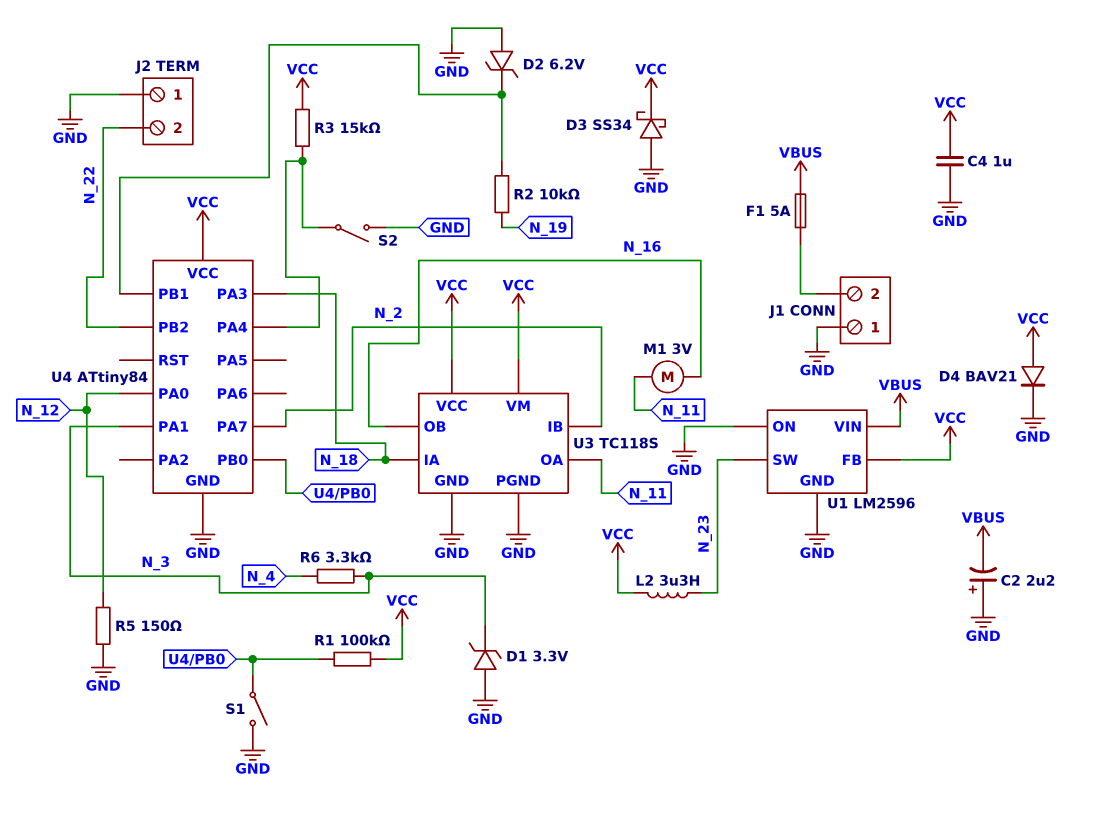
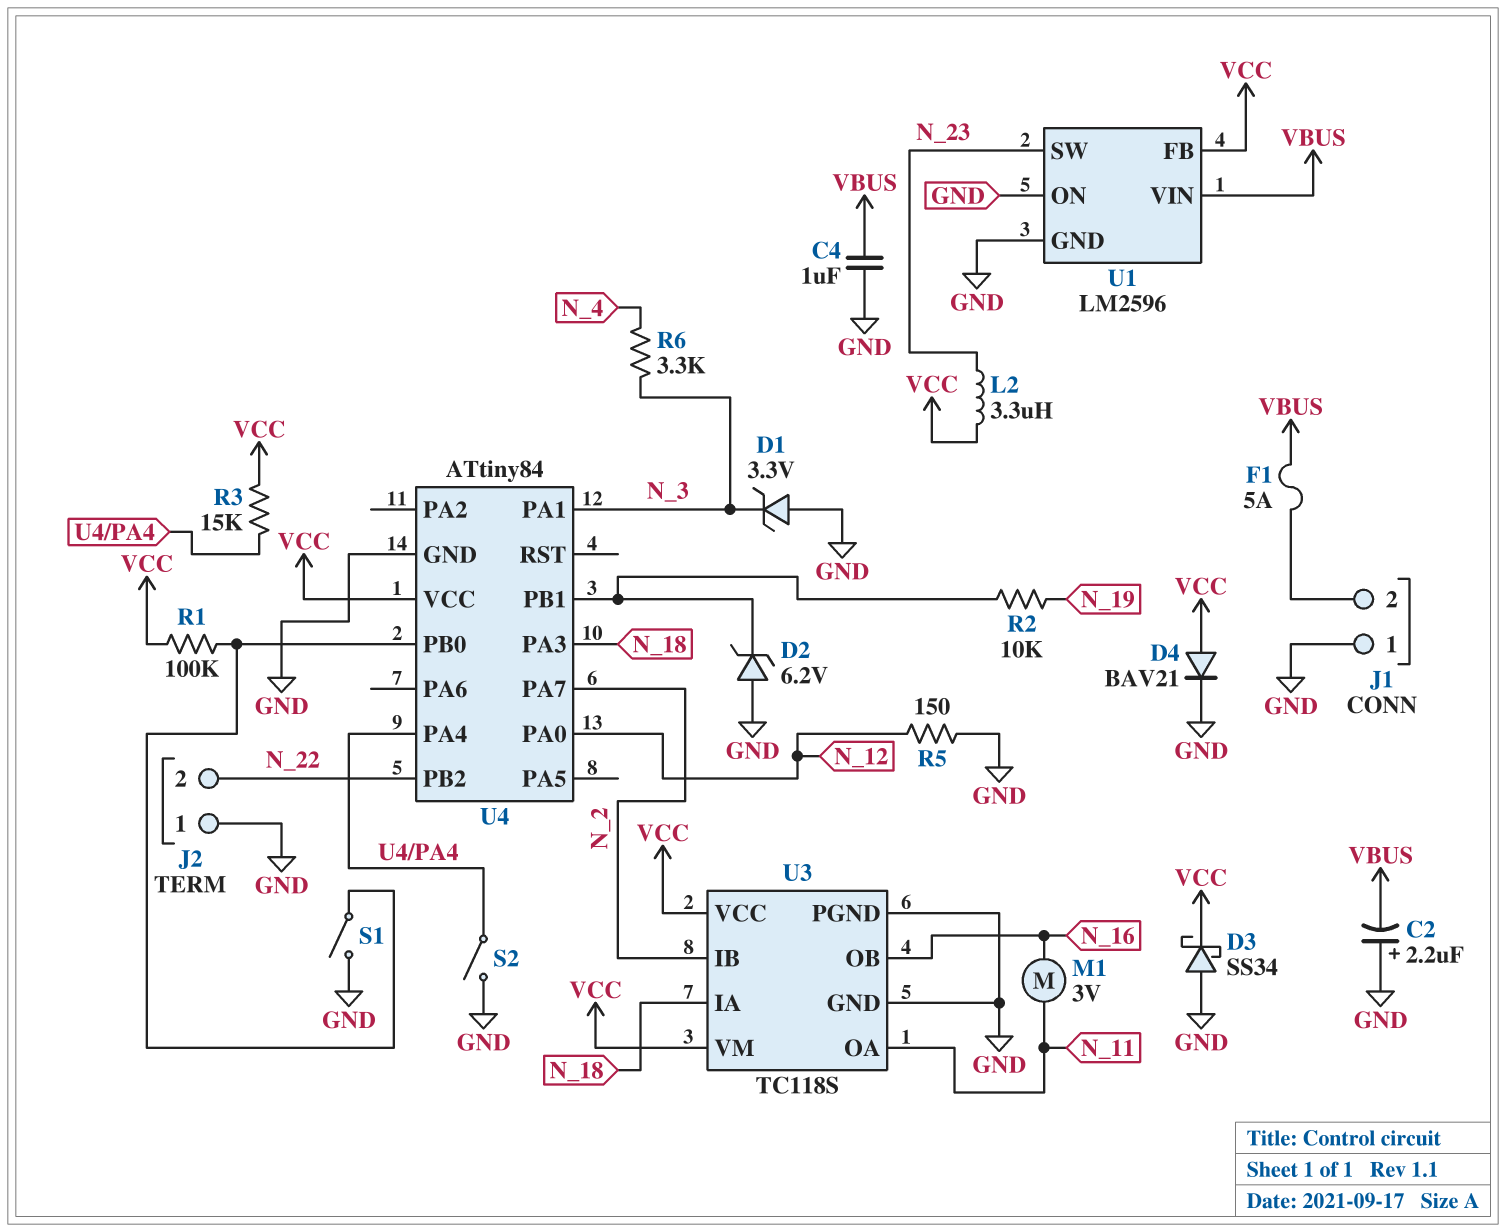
C4: 1uF (GND, VCC) -> 1uF (GND, VBUS)

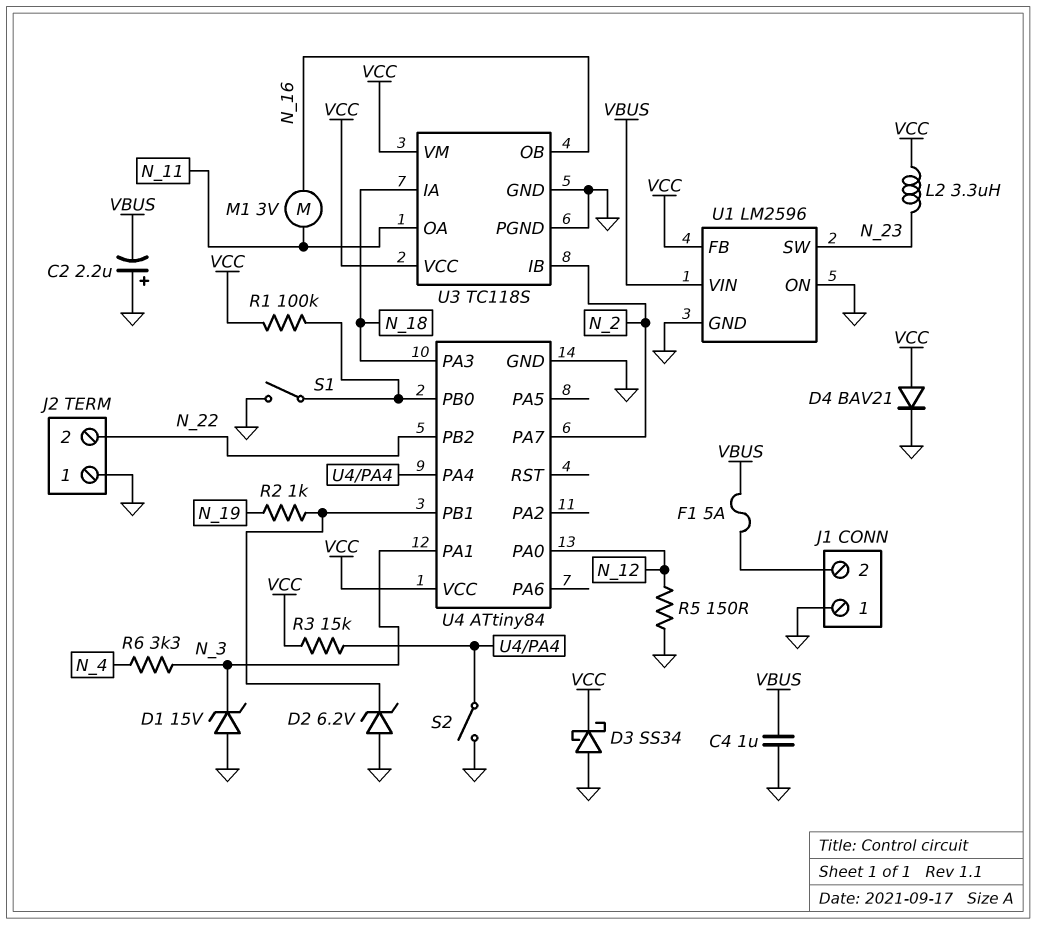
D1: zener 3.3V (A GND, K N_3) -> zener 15V (A GND, K N_3)
R2: 10k (N_19, U4/PB1) -> 1k (N_19, U4/PB1)

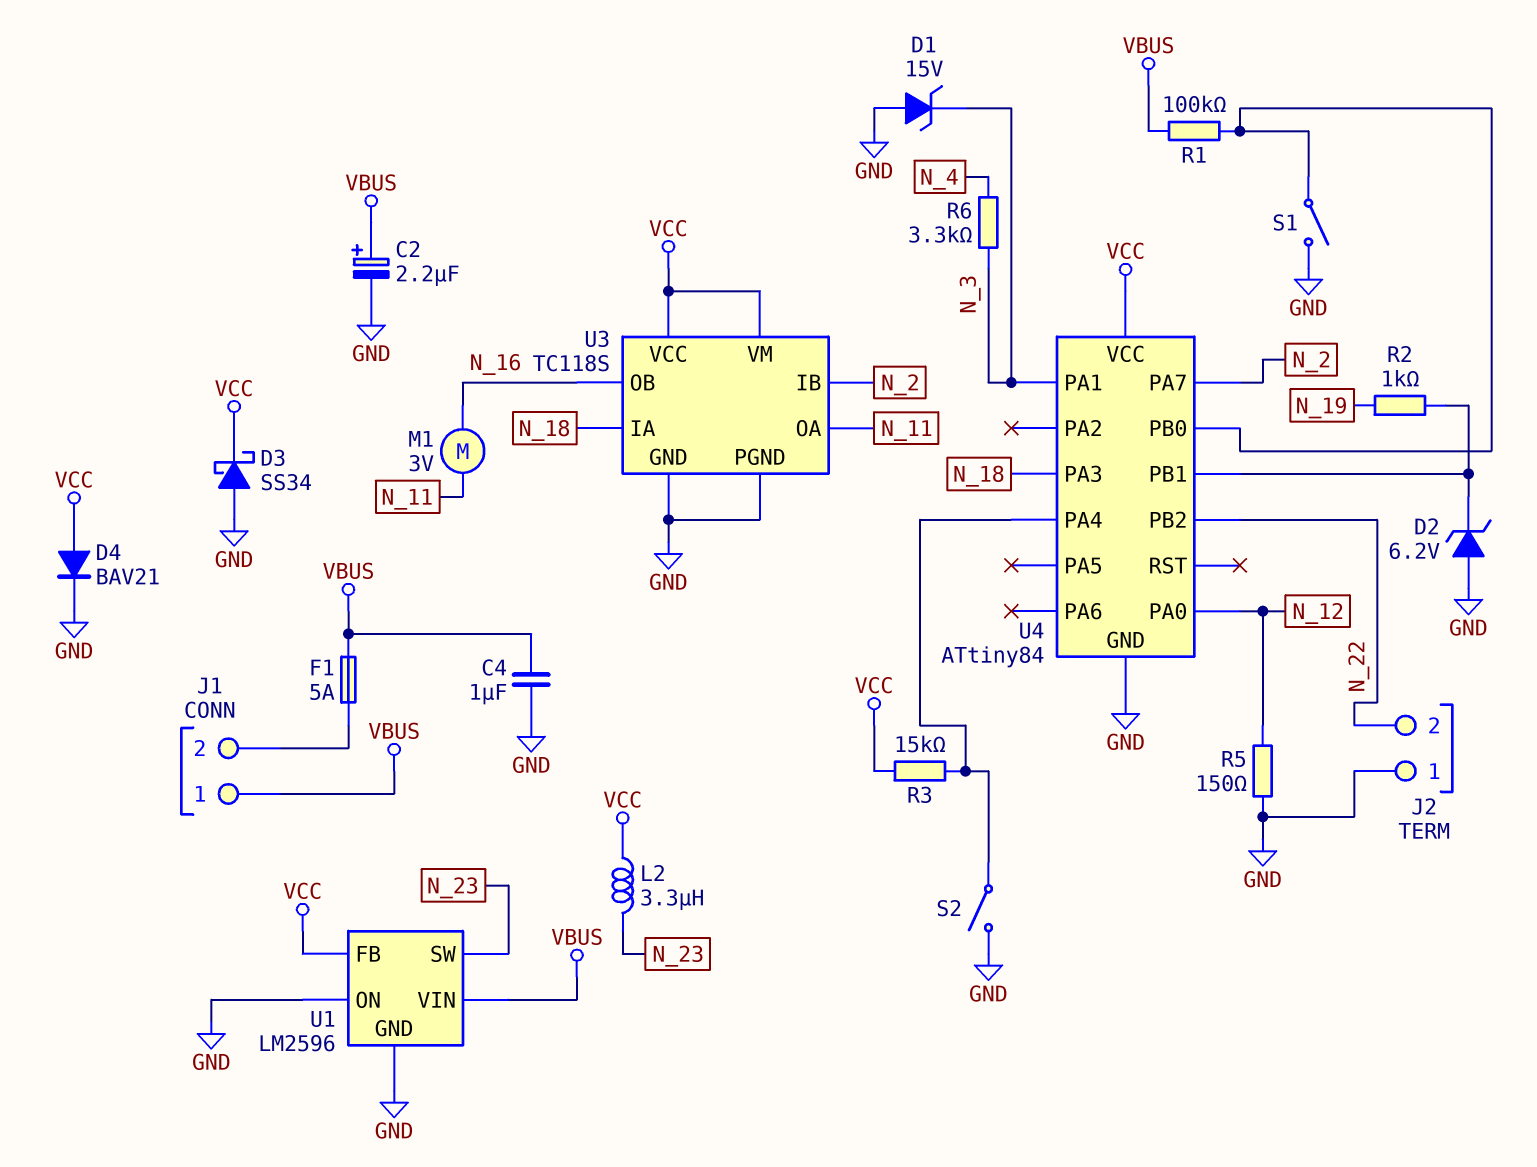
C2: 2.2uF (plus GND, minus VBUS) -> 2.2uF (plus VBUS, minus GND)
J1 pin 1: GND -> VBUS
R1: 100k (U4/PB0, VCC) -> 100k (U4/PB0, VBUS)

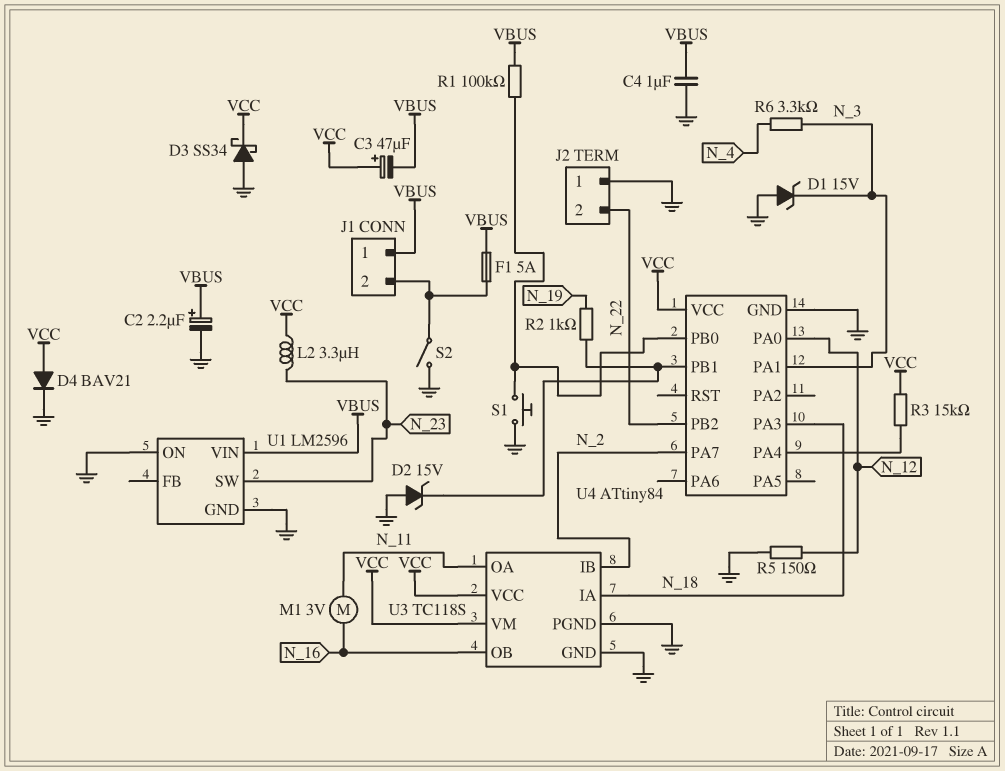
C3: none -> 47uF (plus VCC, minus VBUS)
D2: zener 6.2V (A GND, K U4/PB1) -> zener 15V (A GND, K U4/PB1)
S1: switch (GND, U4/PB0) -> button (GND, U4/PB0)
S2: switch (GND, U4/PA4) -> switch (GND, J1/2)
U1 pin FB: VCC -> none

